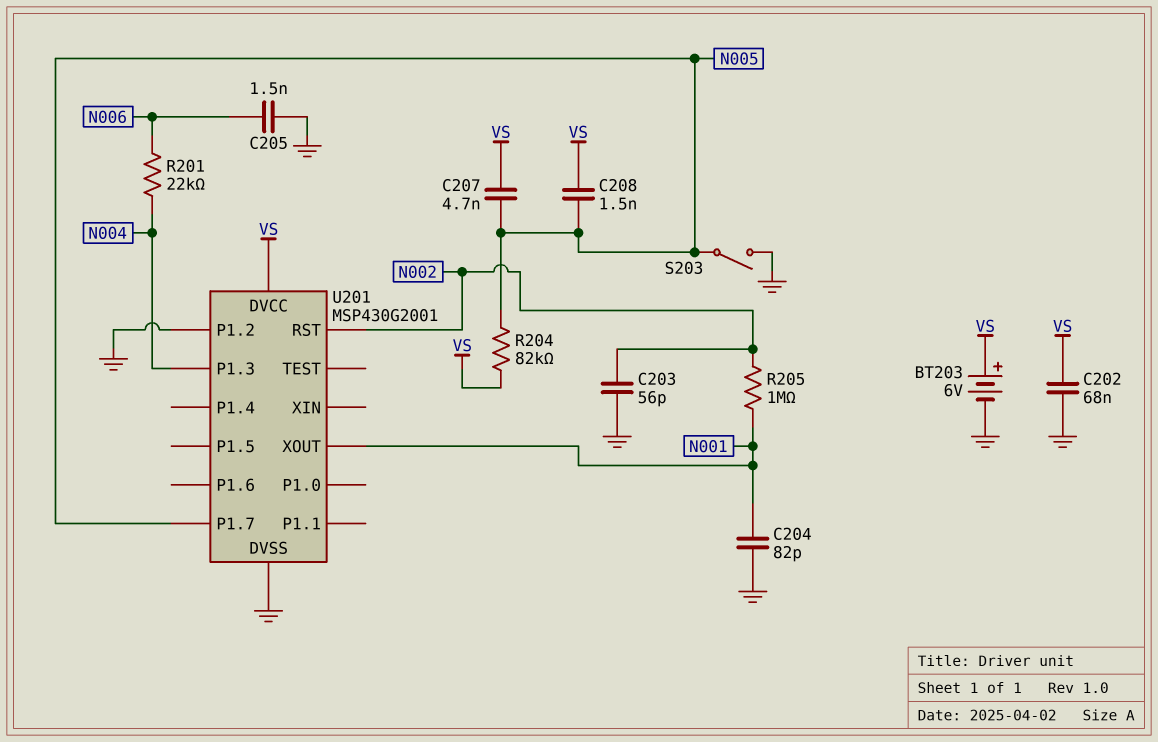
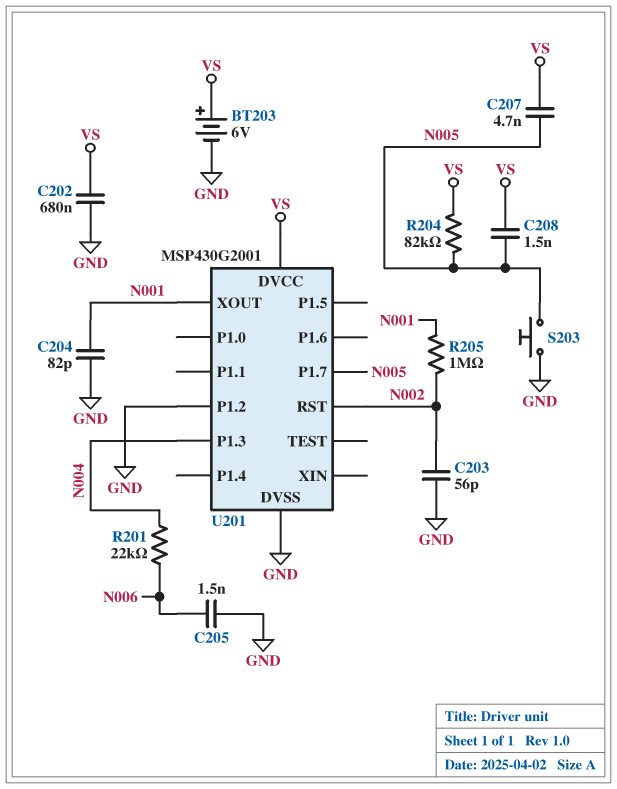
C202: 68nF (GND, VS) -> 680nF (GND, VS)
S203: switch (GND, N005) -> button (GND, N005)

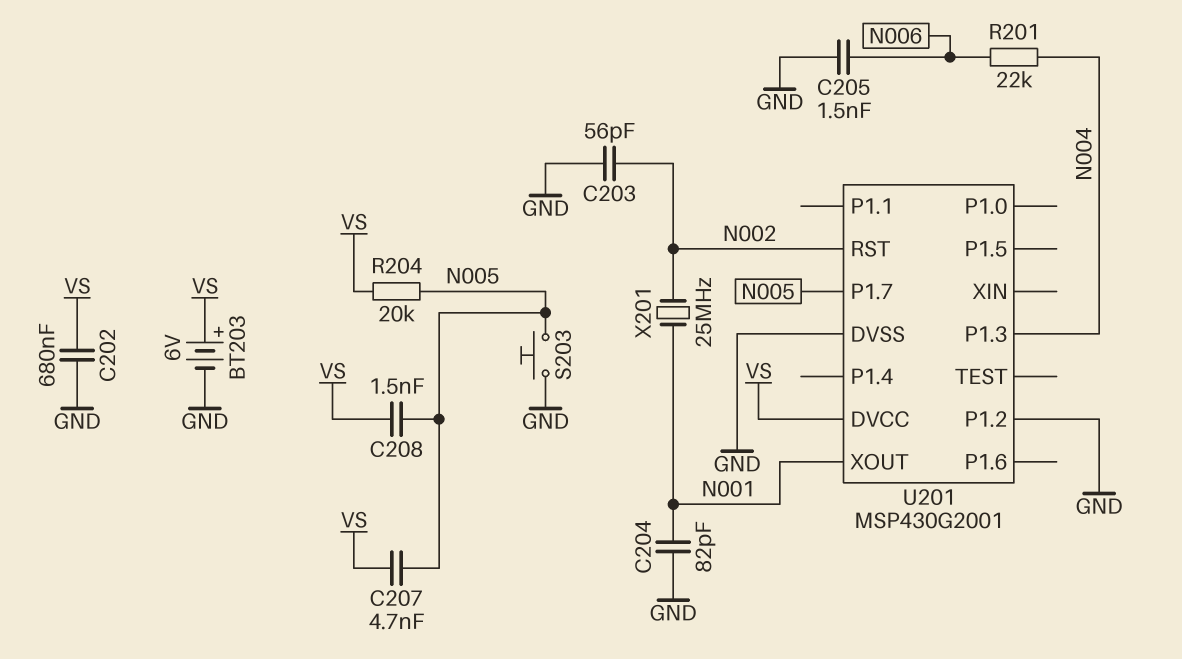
R204: 82k (N005, VS) -> 20k (N005, VS)
R205: 1M (N001, N002) -> none
X201: none -> 25MHz (N001, N002)

